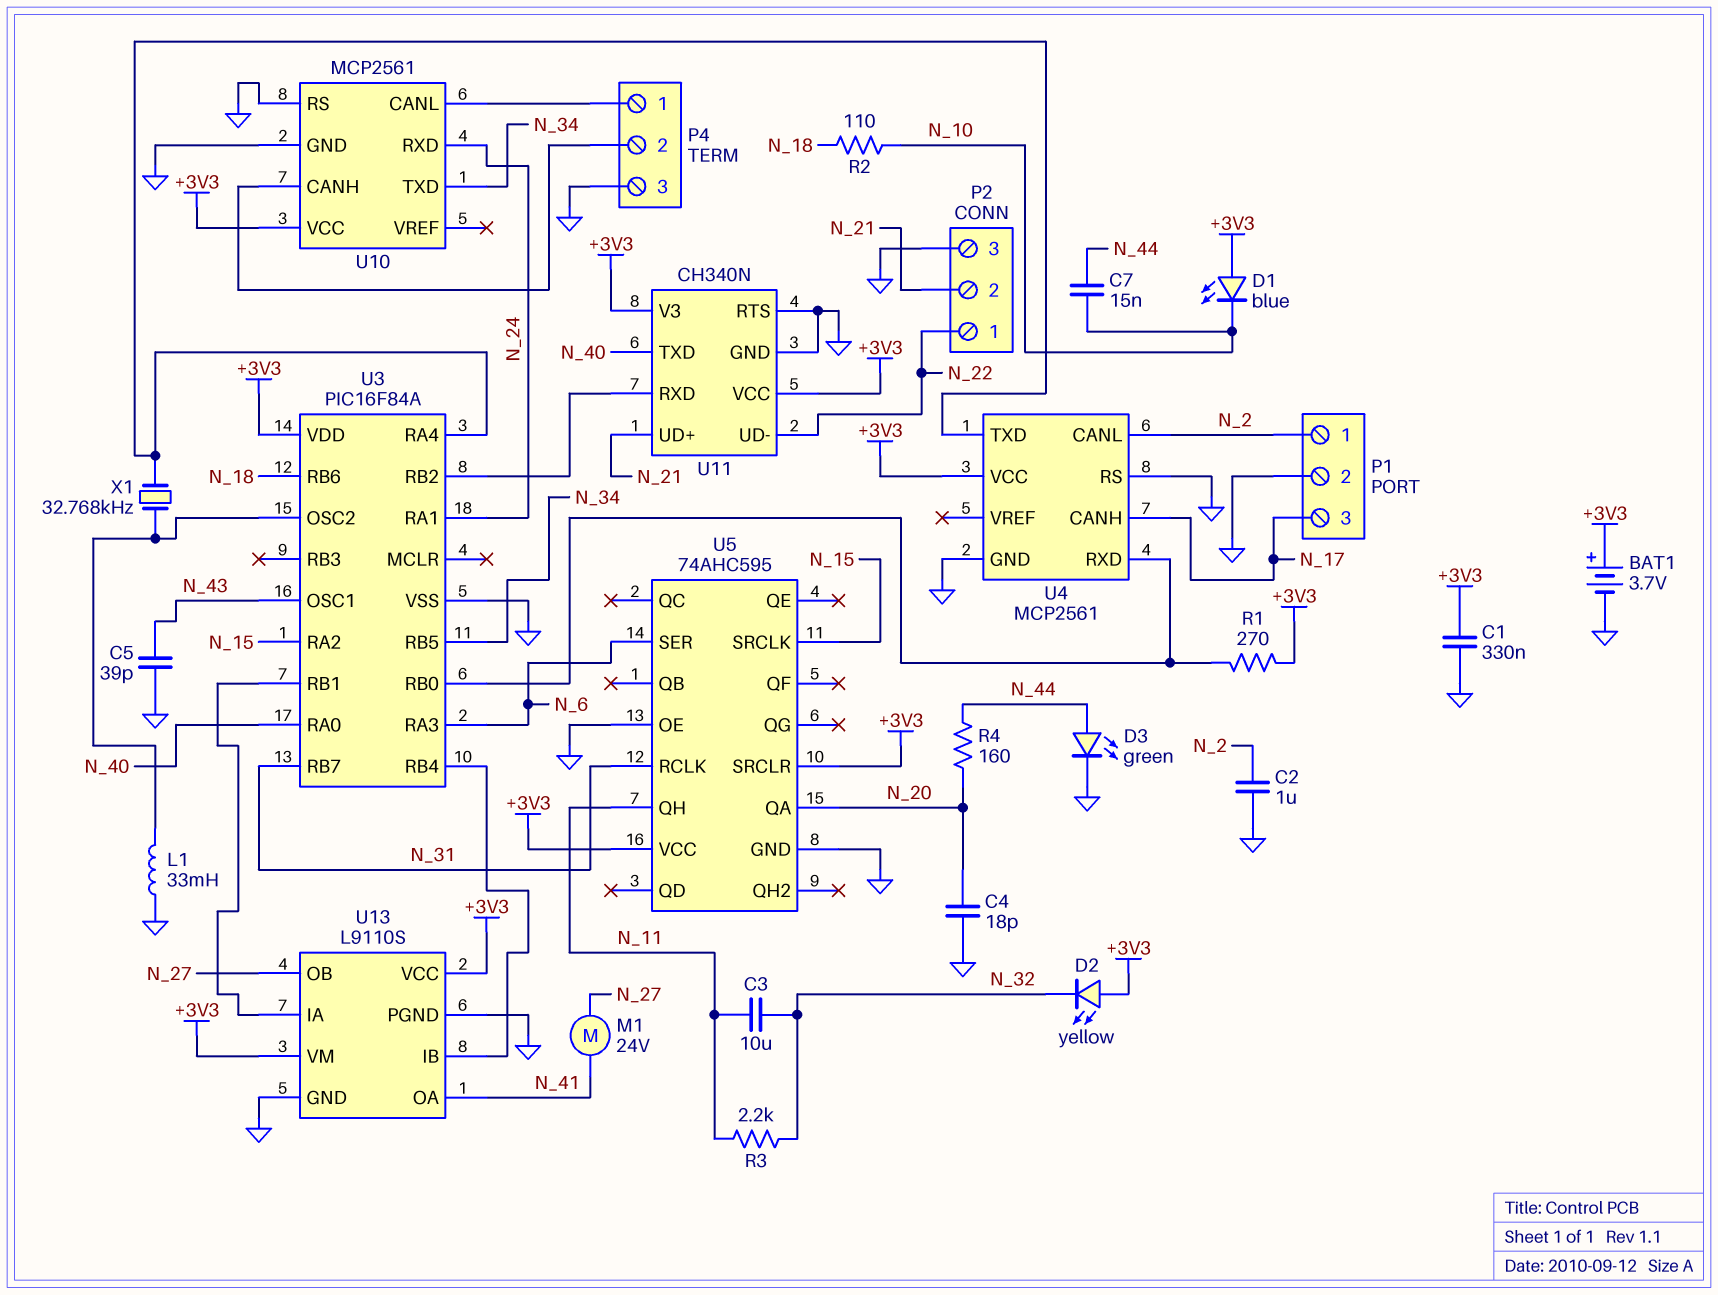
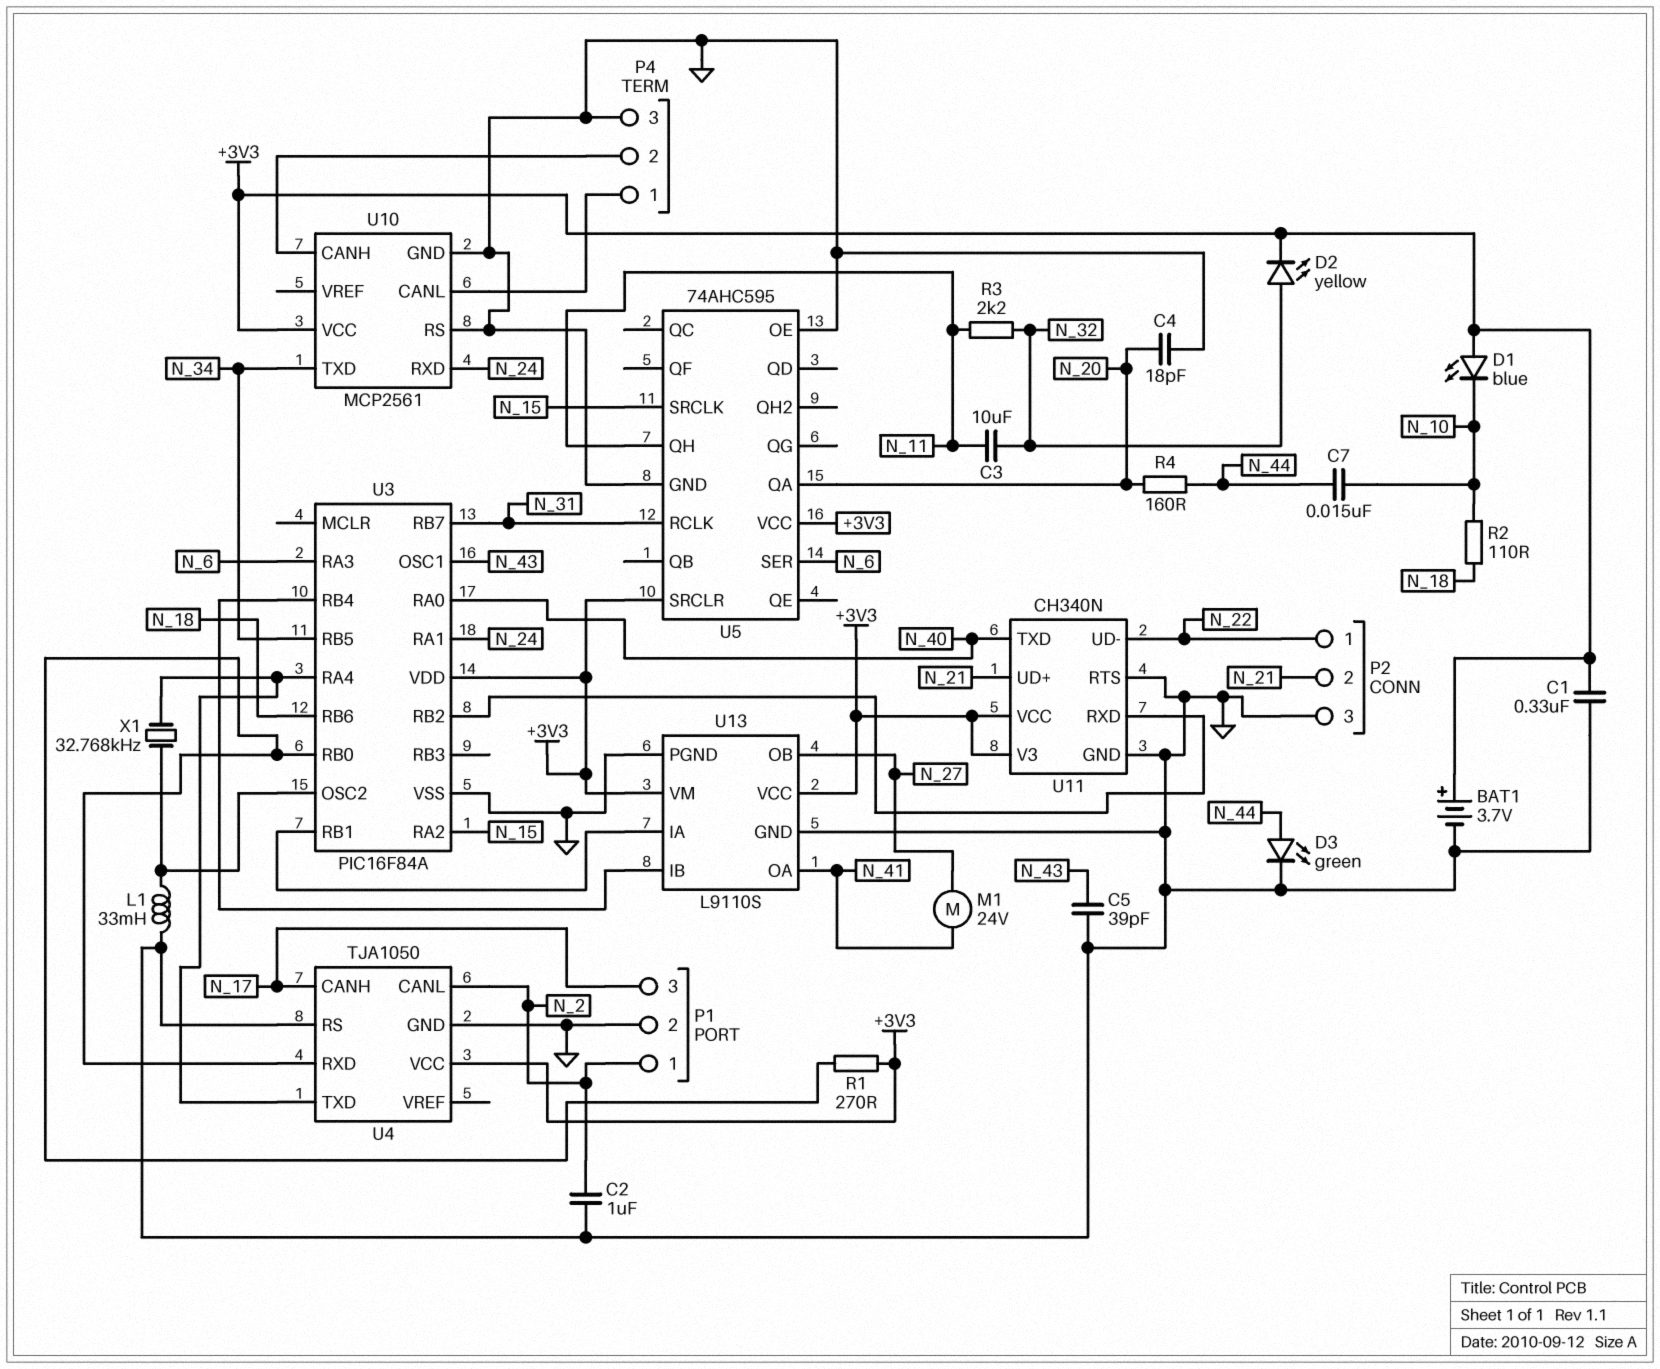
D2: LED yellow (A +3V3, K N_32) -> LED yellow (A N_32, K +3V3)
U4: MCP2561 -> TJA1050

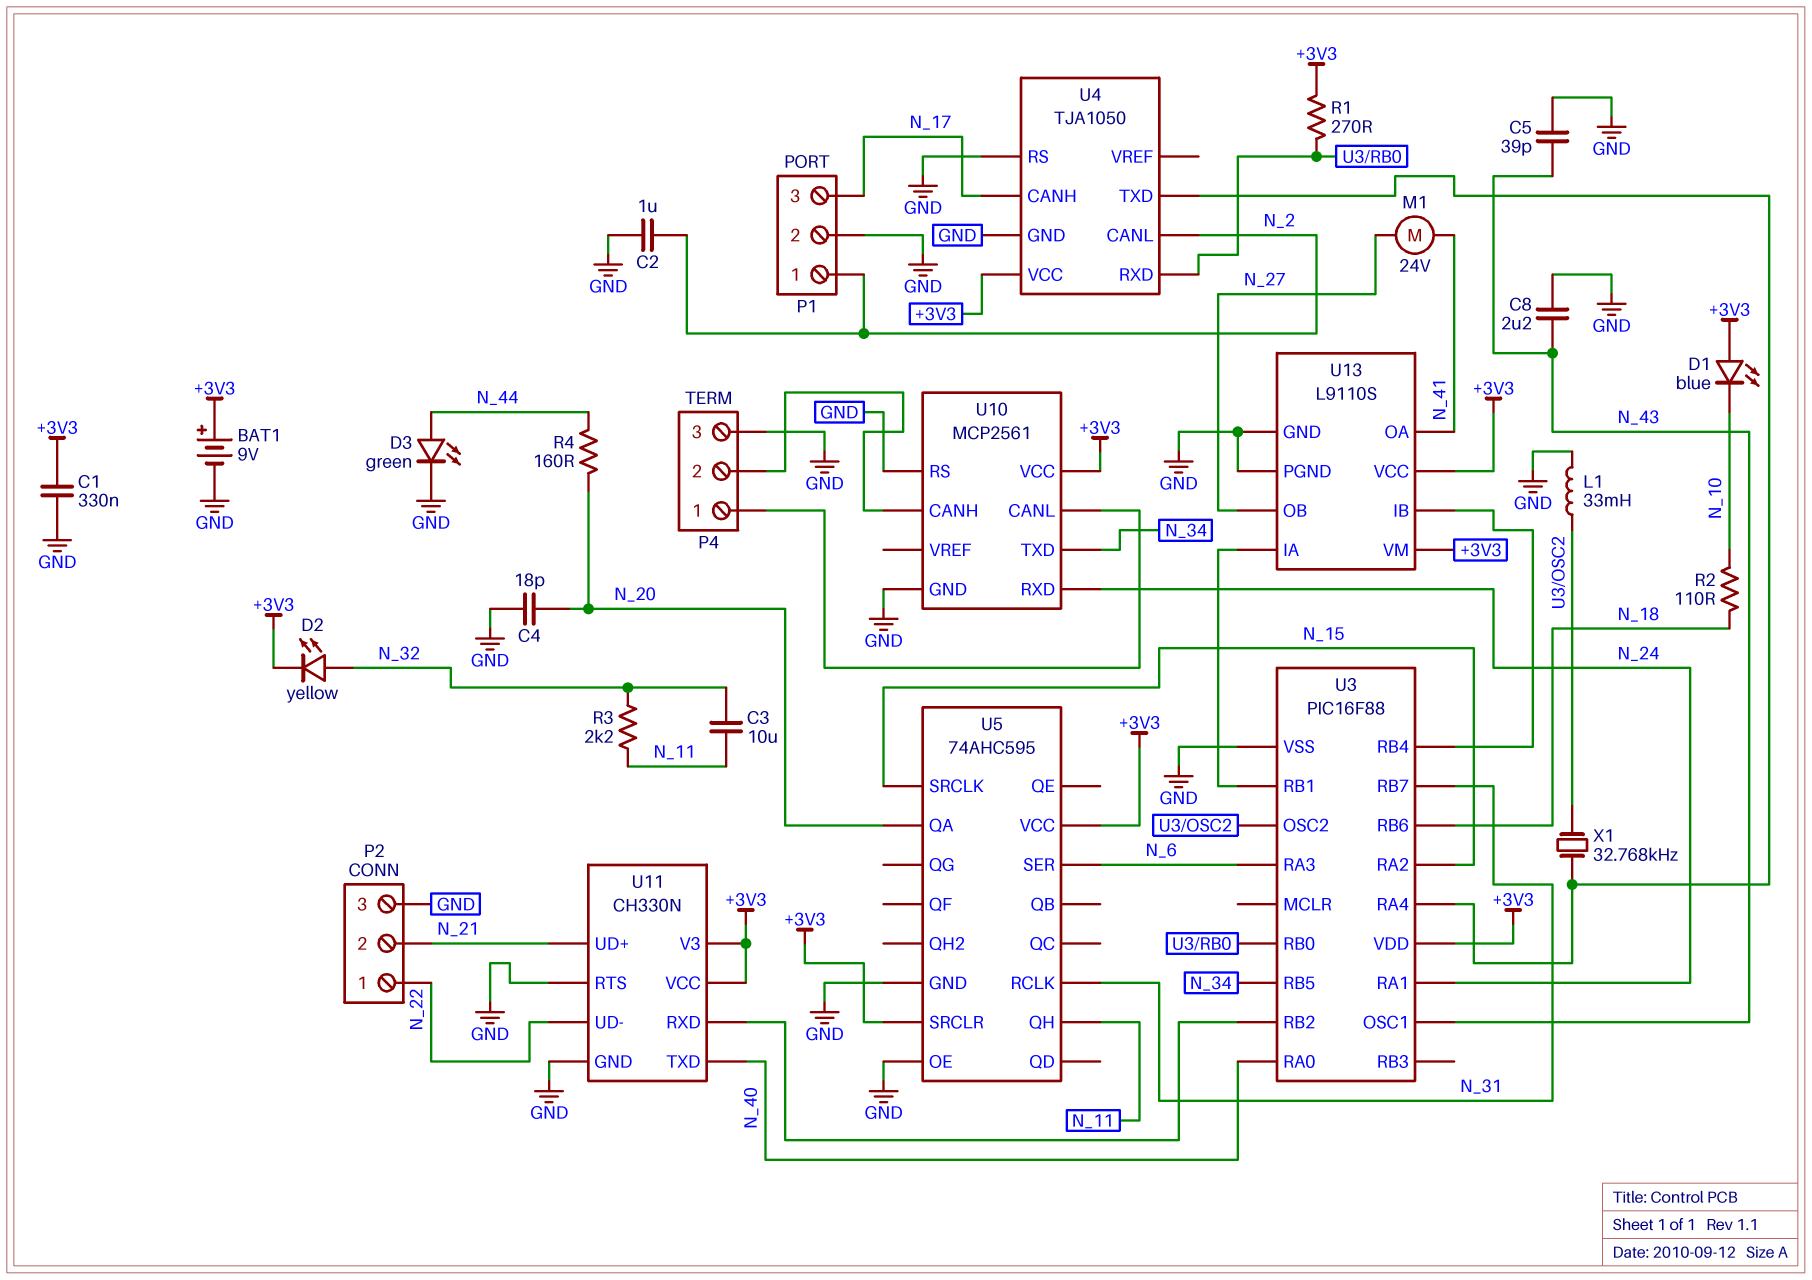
BAT1: 3.7V (plus +3V3, minus GND) -> 9V (plus +3V3, minus GND)
C7: 15nF (N_10, N_44) -> none
C8: none -> 2.2uF (GND, N_43)
U3: PIC16F84A -> PIC16F88
U11: CH340N -> CH330N

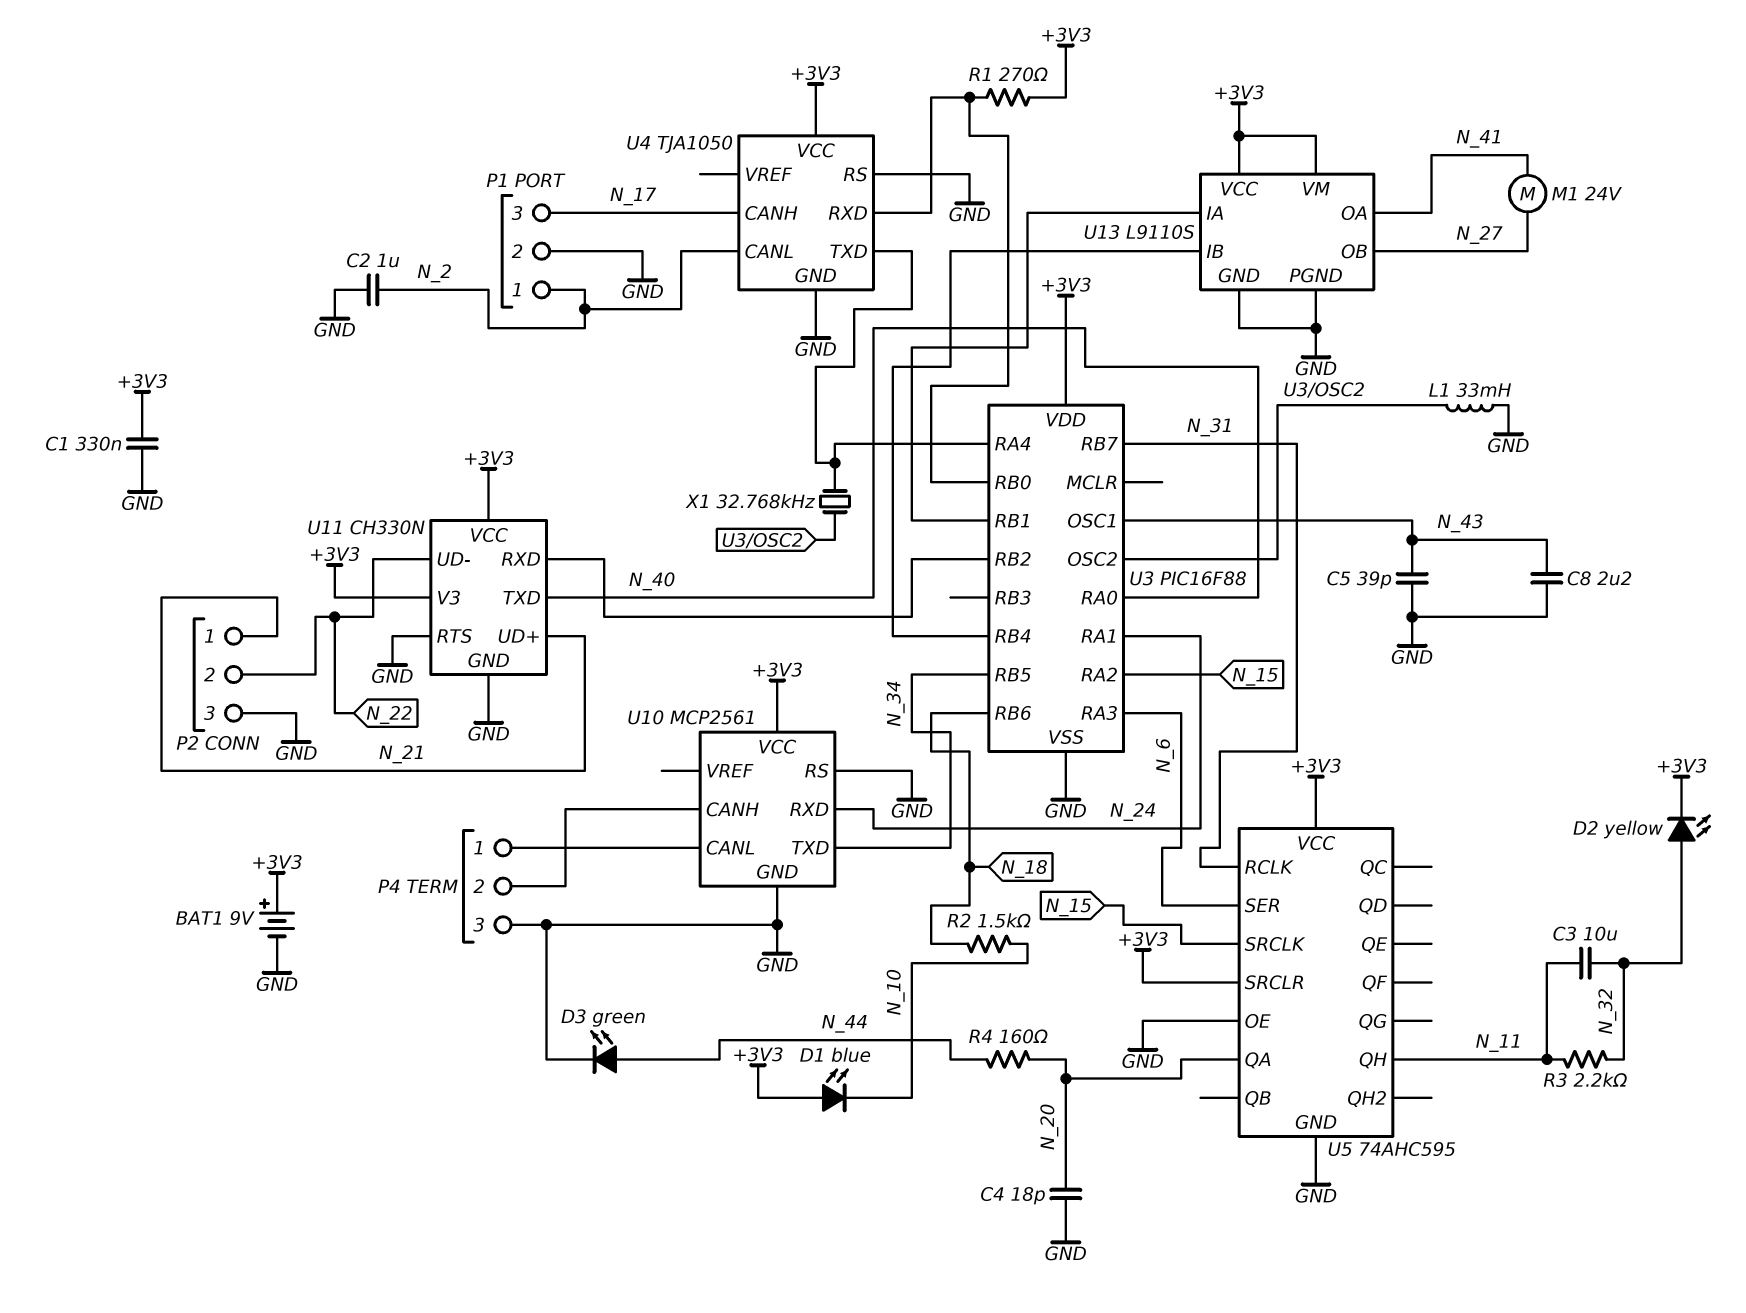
P2 pin 1: N_22 -> N_21
P2 pin 2: N_21 -> N_22
R2: 110 (N_10, N_18) -> 1.5k (N_10, N_18)

